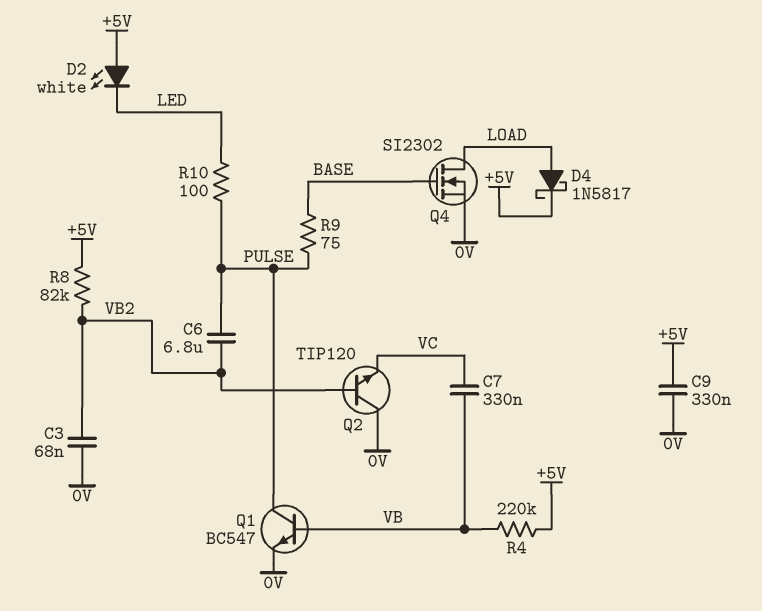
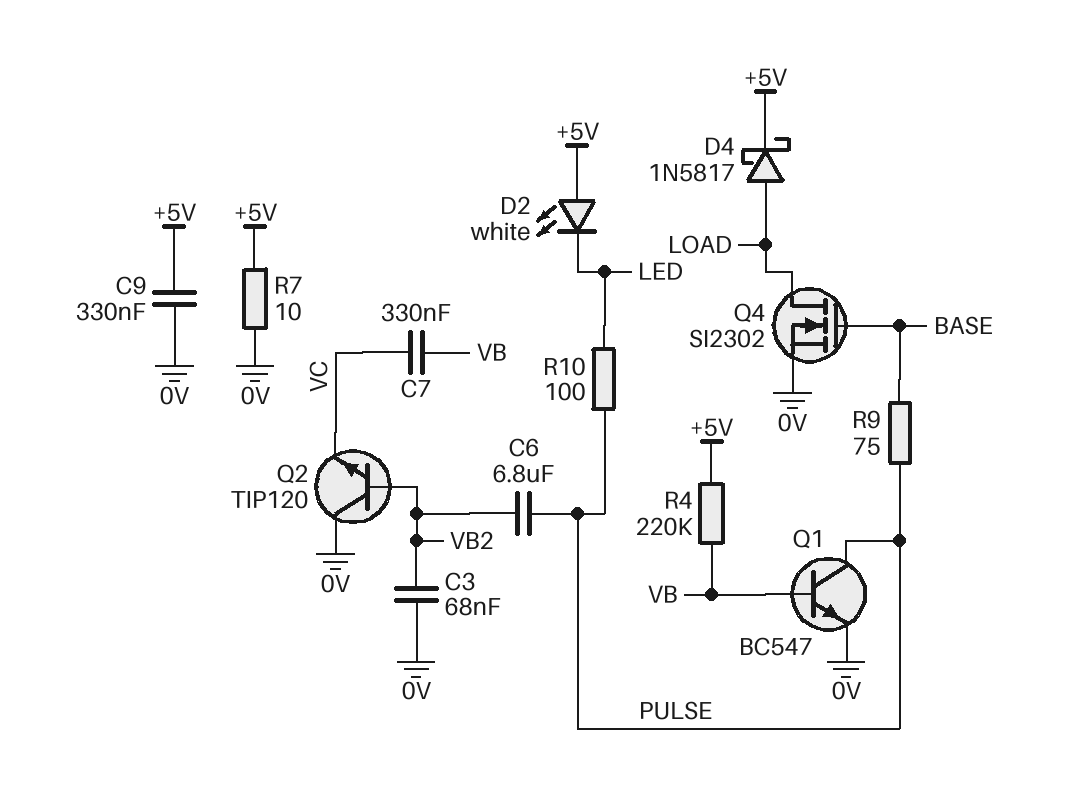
R7: none -> 10 (+5V, 0V)
R8: 82k (+5V, VB2) -> none

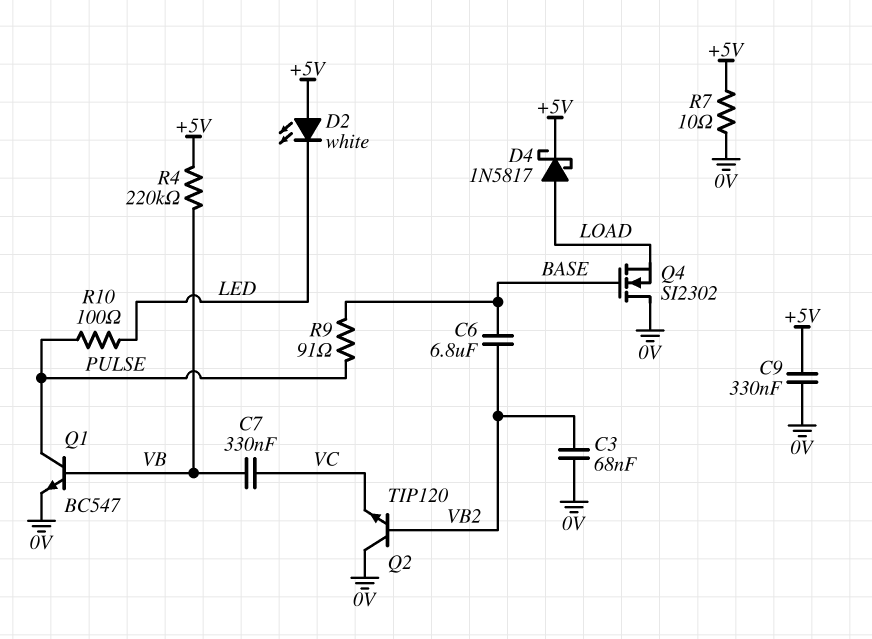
C6: 6.8uF (PULSE, VB2) -> 6.8uF (BASE, VB2)
Q4: NMOS SI2302 (G BASE, D LOAD, S 0V) -> NMOS SI2302 (G BASE, D 0V, S LOAD)
R9: 75 (BASE, PULSE) -> 91 (BASE, PULSE)

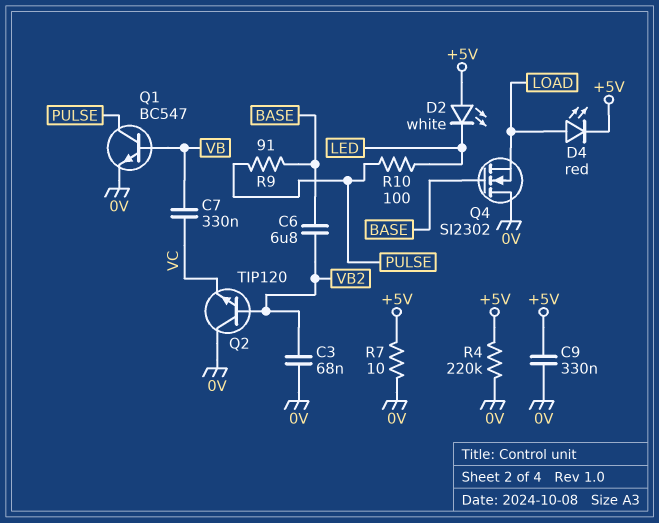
D4: schottky 1N5817 (A LOAD, K +5V) -> LED red (A LOAD, K +5V)
R4: 220k (+5V, VB) -> 220k (+5V, 0V)

